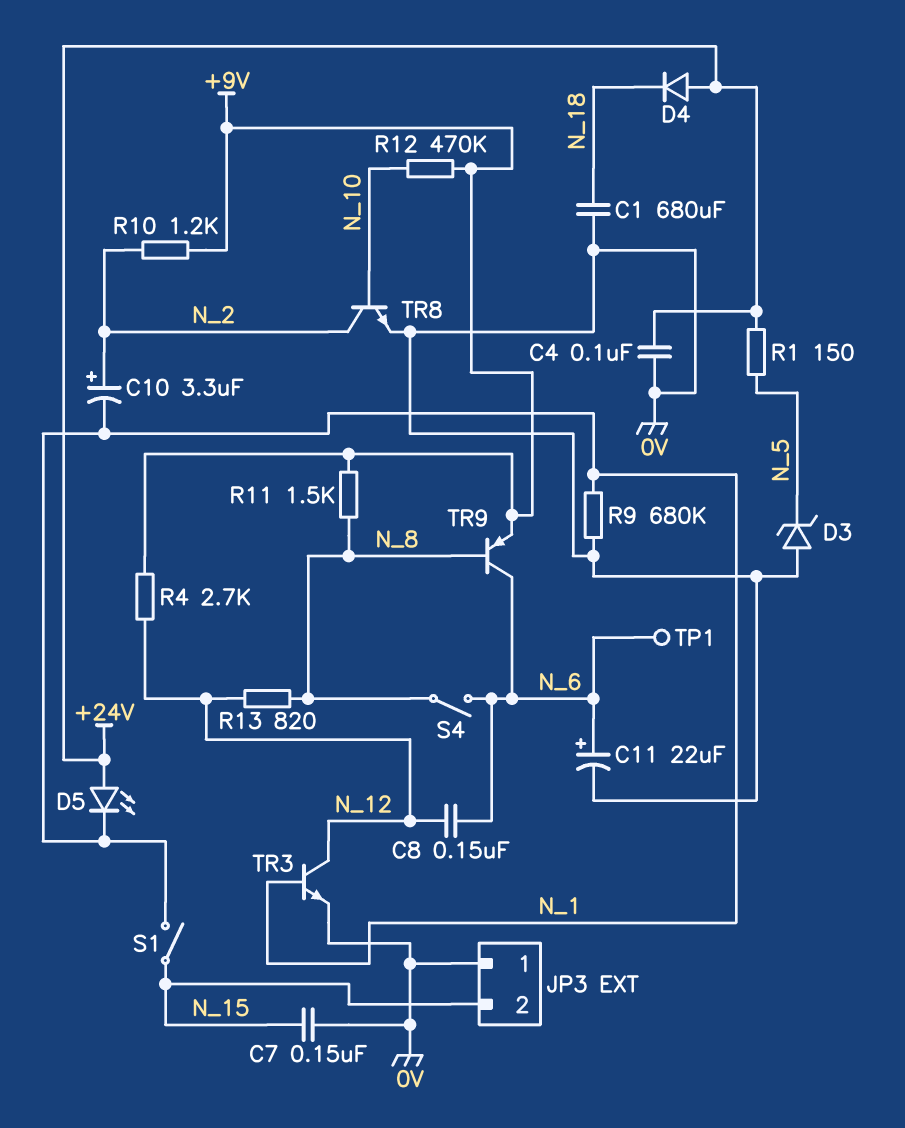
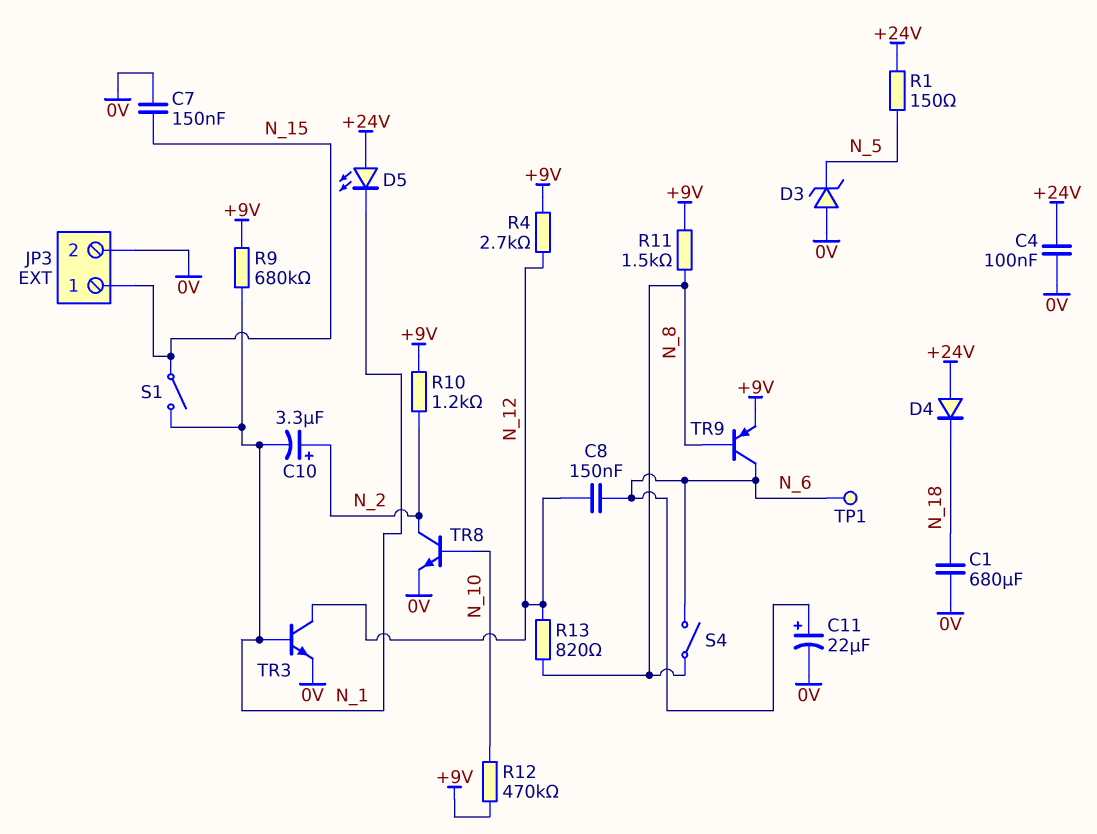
JP3 pin 1: 0V -> N_15
JP3 pin 2: N_15 -> 0V
R9: 680k (0V, N_1) -> 680k (+9V, N_1)

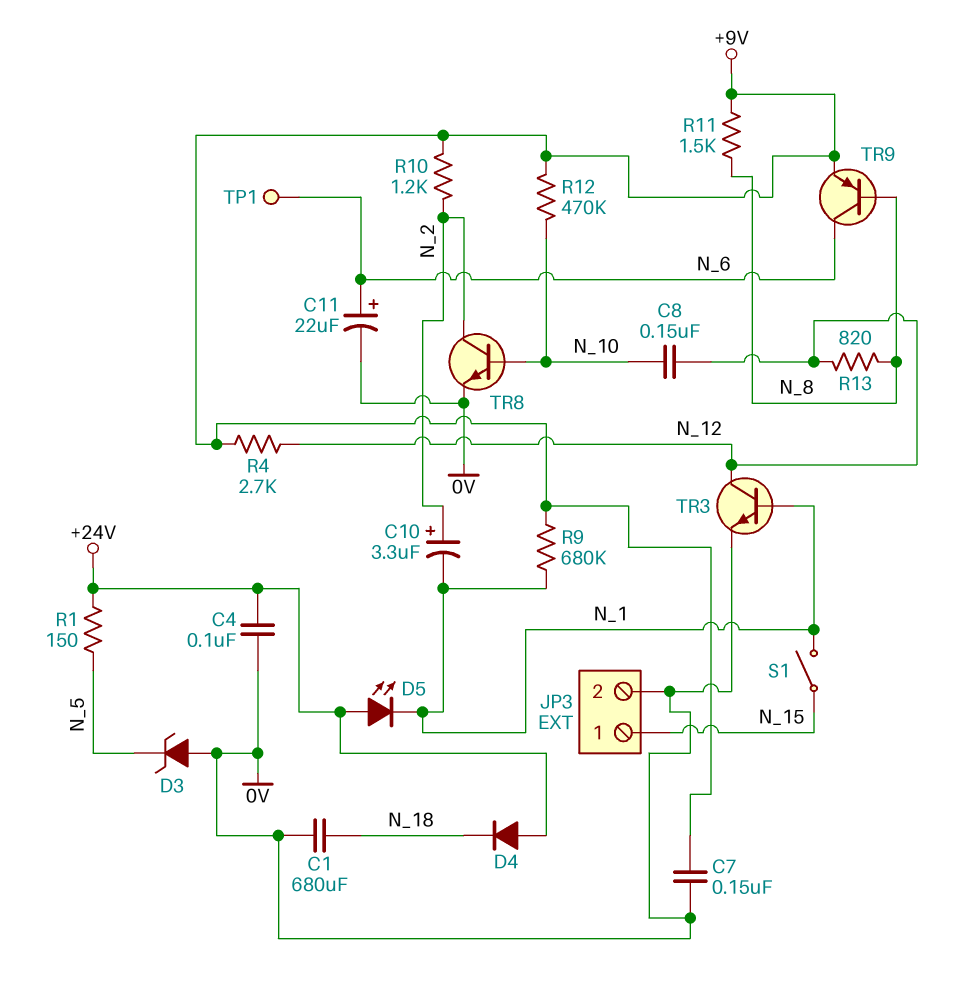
C7: 150nF (0V, N_15) -> 150nF (+9V, 0V)
C8: 150nF (N_6, N_12) -> 150nF (N_10, N_12)
S4: switch (N_6, N_8) -> none

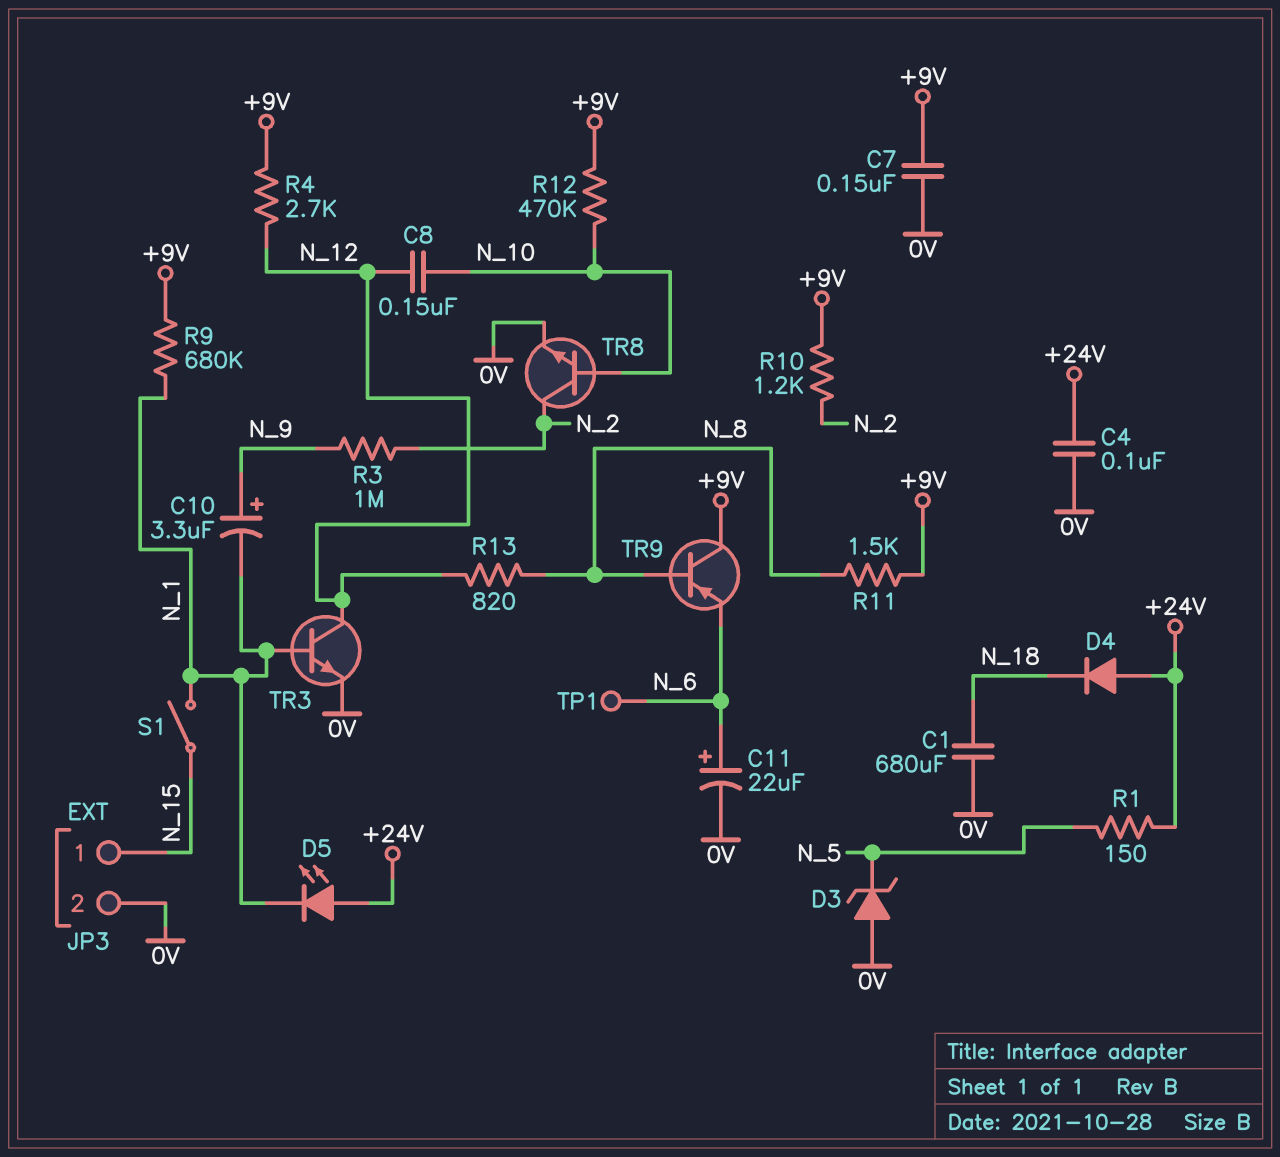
C10: 3.3uF (plus N_2, minus N_1) -> 3.3uF (plus N_9, minus N_1)
R3: none -> 1M (N_2, N_9)
TR9: PNP (B N_8, C N_6, E +9V) -> PNP (B N_8, C +9V, E N_6)

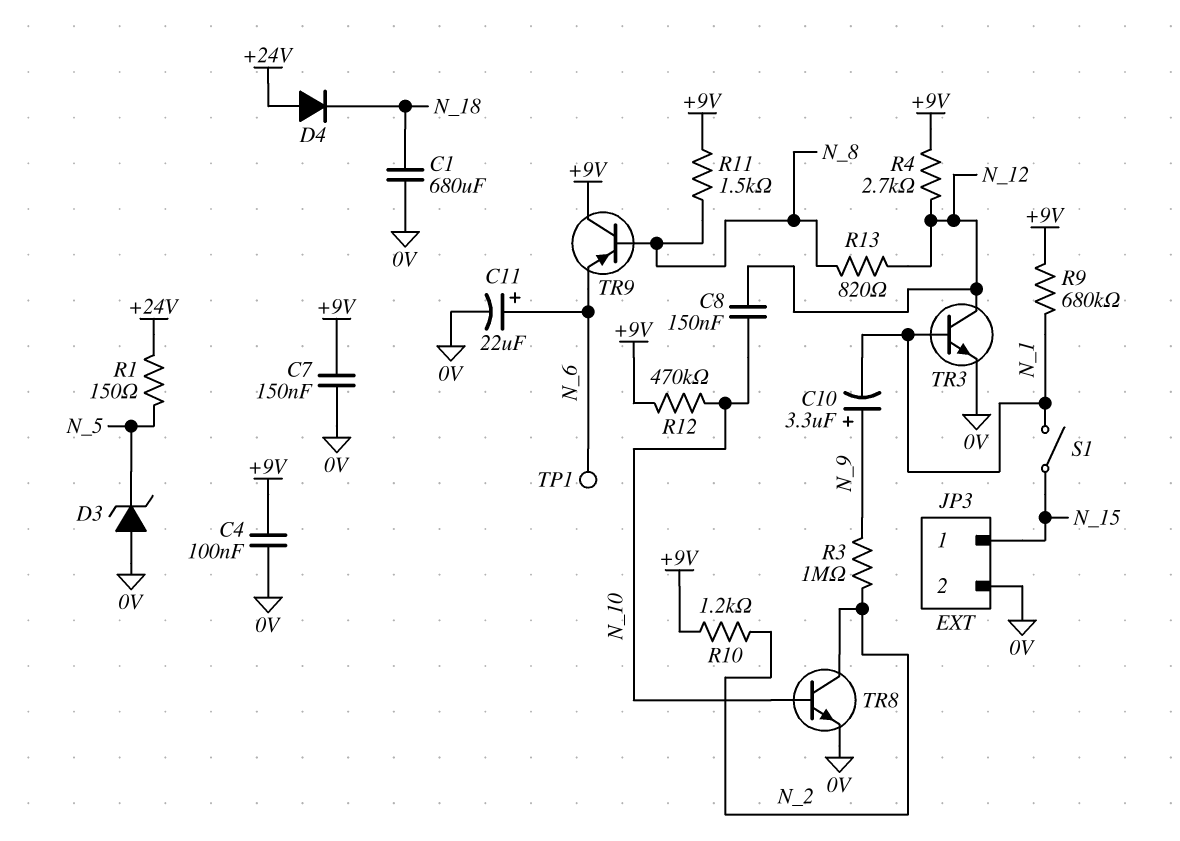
C4: 100nF (+24V, 0V) -> 100nF (+9V, 0V)
D5: LED (A +24V, K N_1) -> none

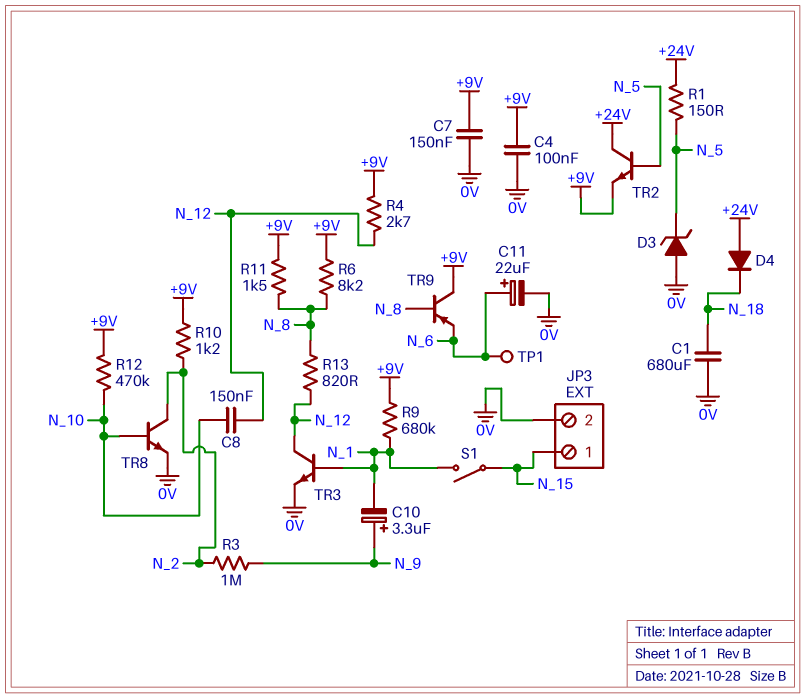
R6: none -> 8.2k (+9V, N_8)
TR2: none -> NPN (B N_5, C +24V, E +9V)

